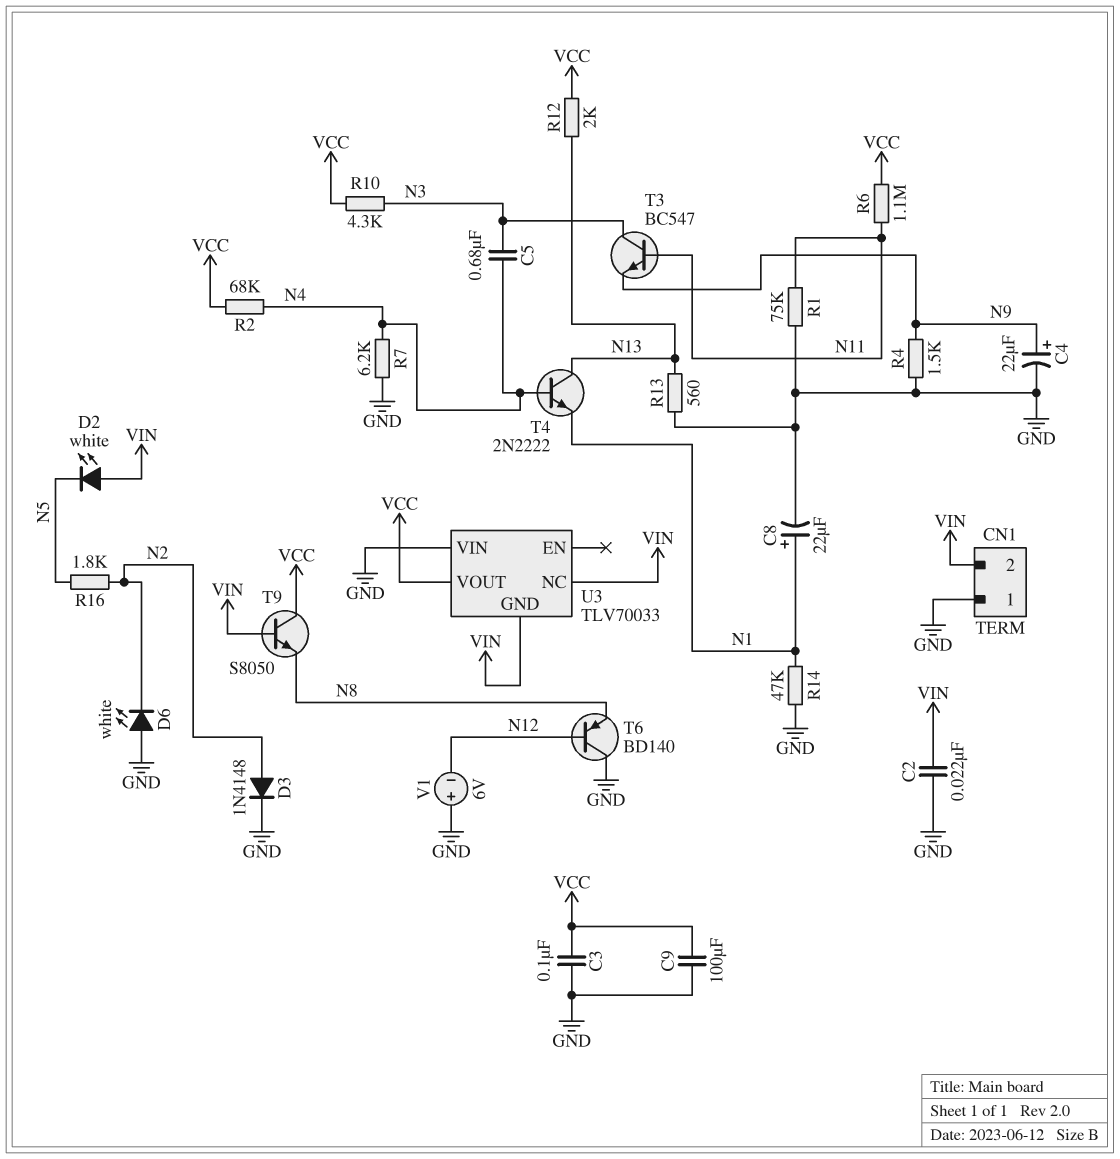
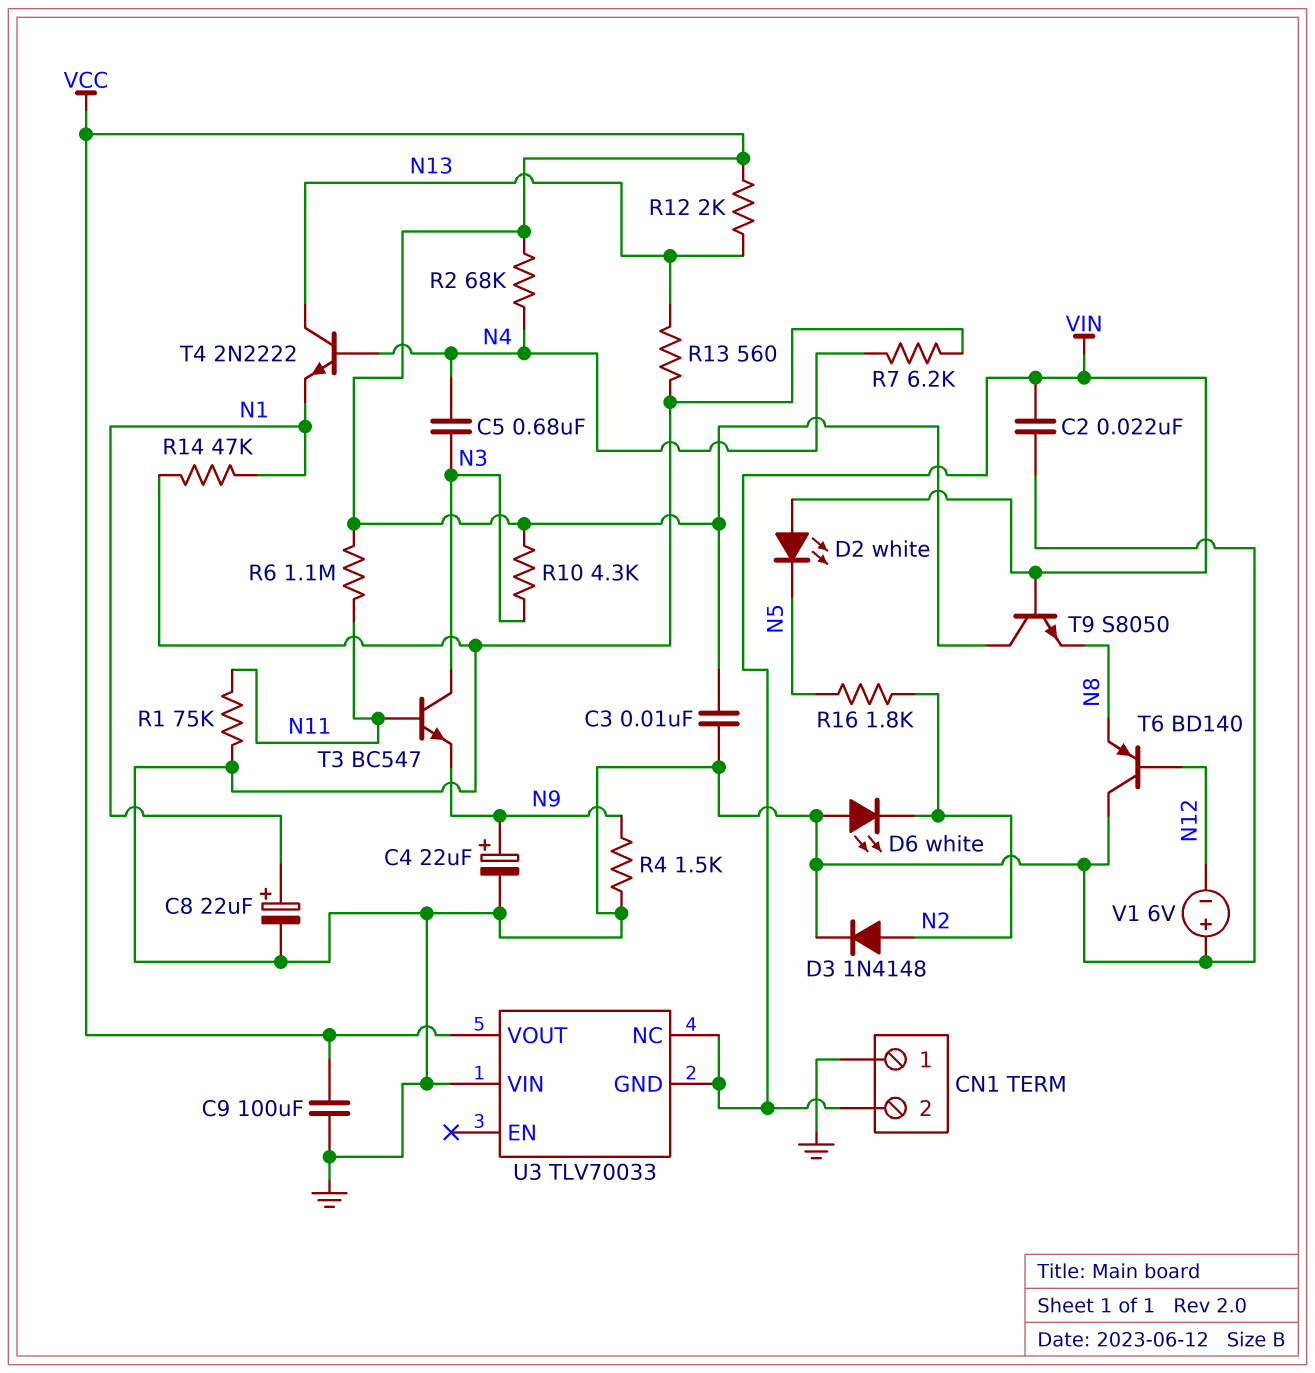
C3: 100nF (GND, VCC) -> 10nF (GND, VCC)

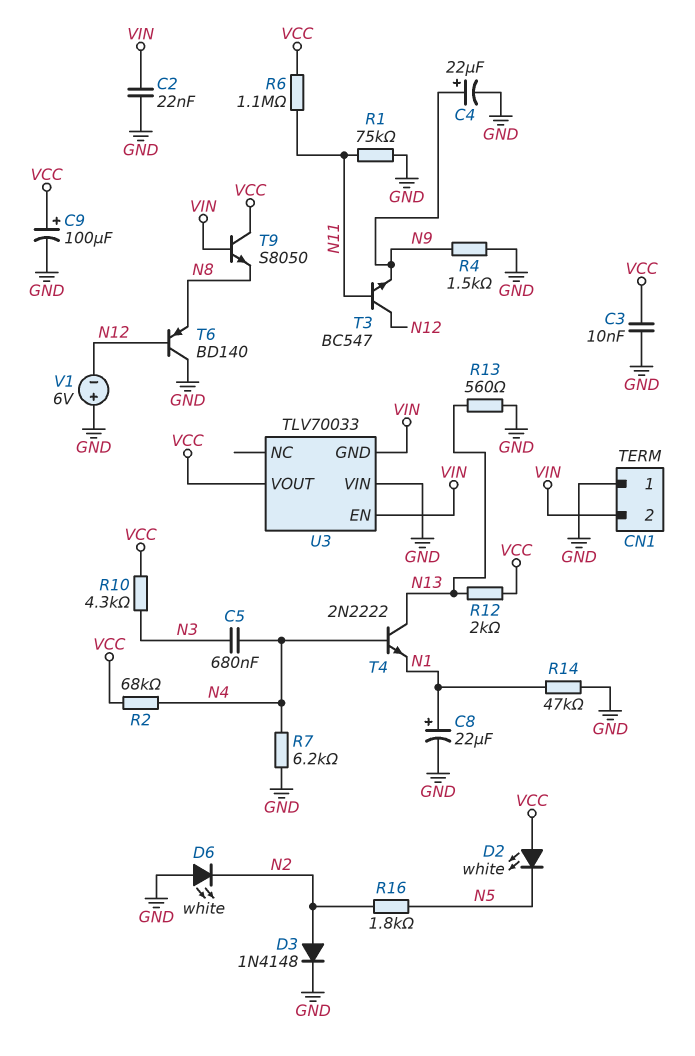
C9: 100uF (GND, VCC) -> 100uF (plus VCC, minus GND)
D2: LED white (A VIN, K N5) -> LED white (A VCC, K N5)
T3: NPN BC547 (B N11, C N3, E N9) -> NPN BC547 (B N11, C N12, E N9)
U3 pin EN: none -> VIN
U3 pin NC: VIN -> none

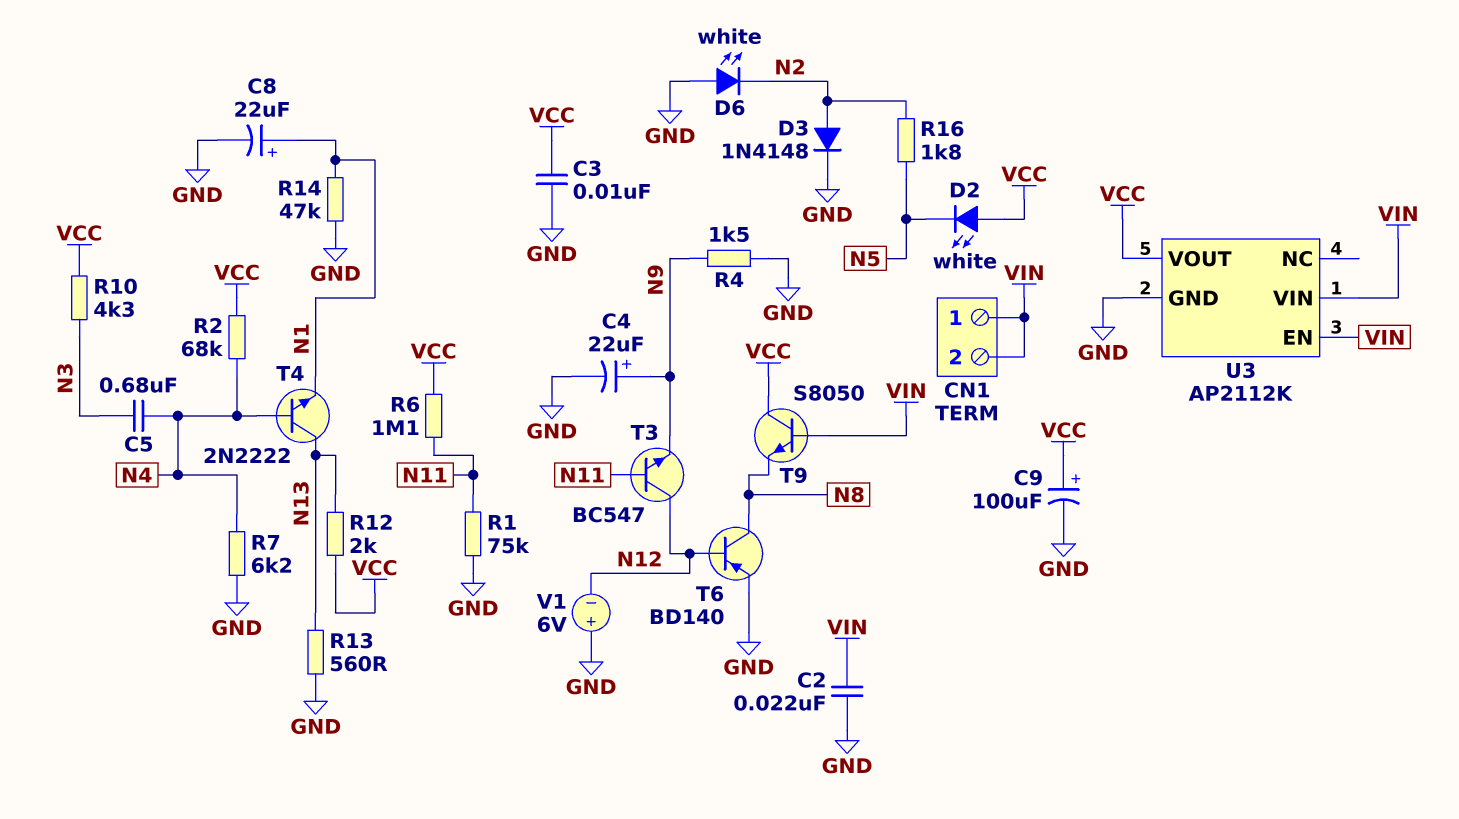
CN1 pin 1: GND -> VIN
T6: PNP BD140 (B N12, C GND, E N8) -> PNP BD140 (B N12, C N8, E GND)
U3: TLV70033 -> AP2112K
U3 pin GND: VIN -> GND
U3 pin VIN: GND -> VIN

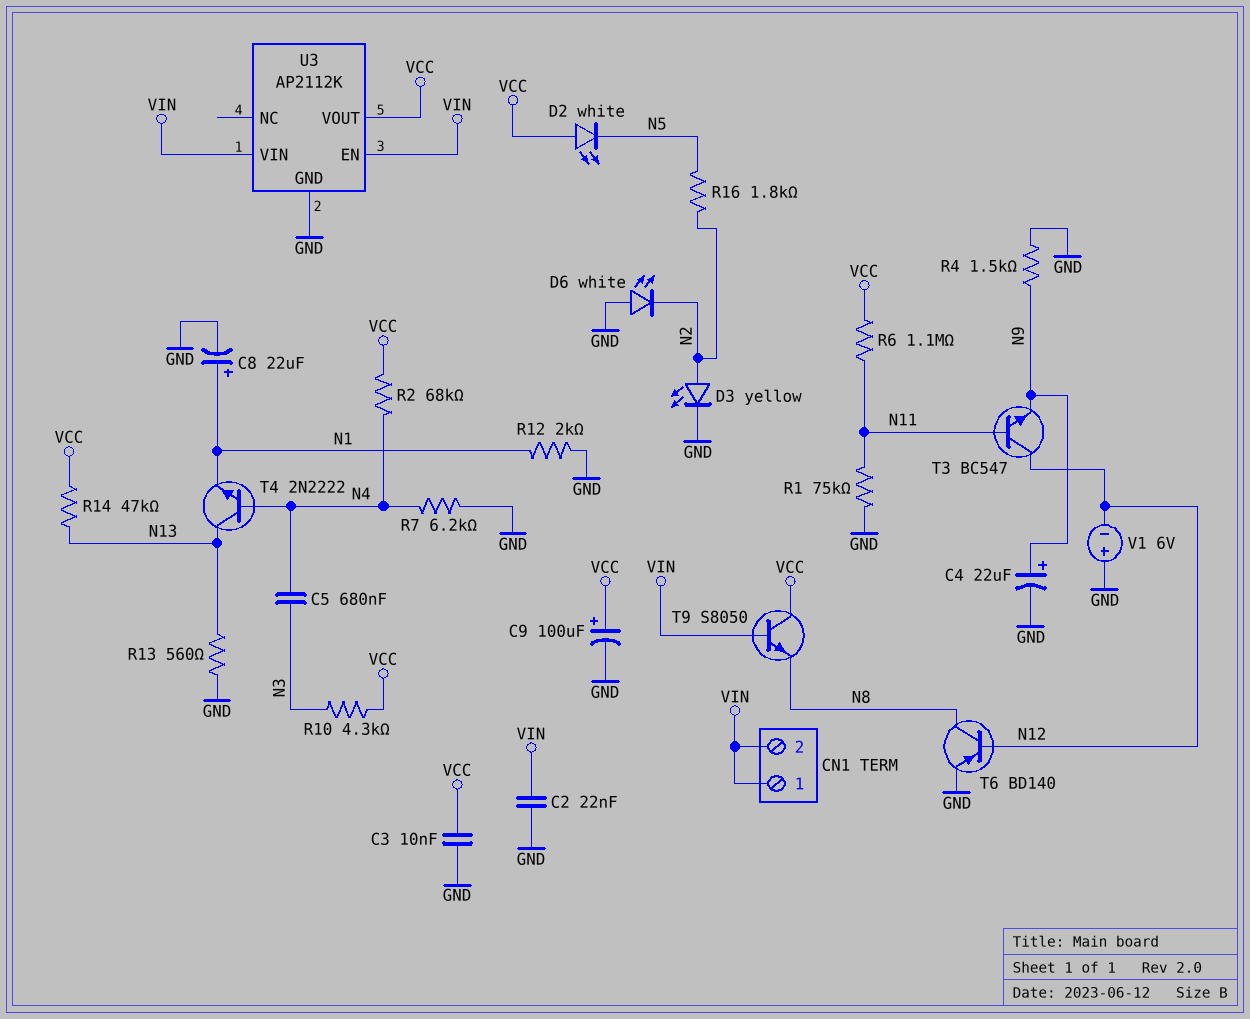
D3: diode 1N4148 (A N2, K GND) -> LED yellow (A N2, K GND)
R12: 2k (N13, VCC) -> 2k (GND, N1)
R14: 47k (GND, N1) -> 47k (N13, VCC)

